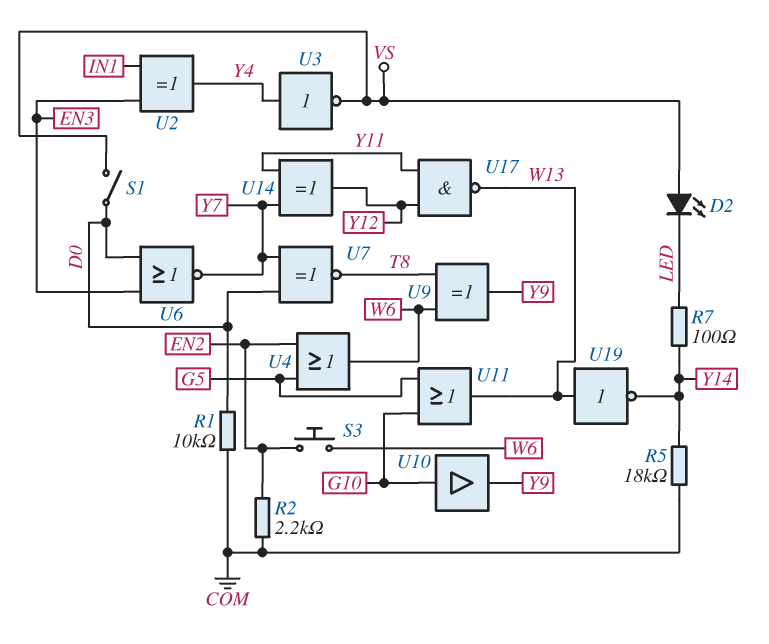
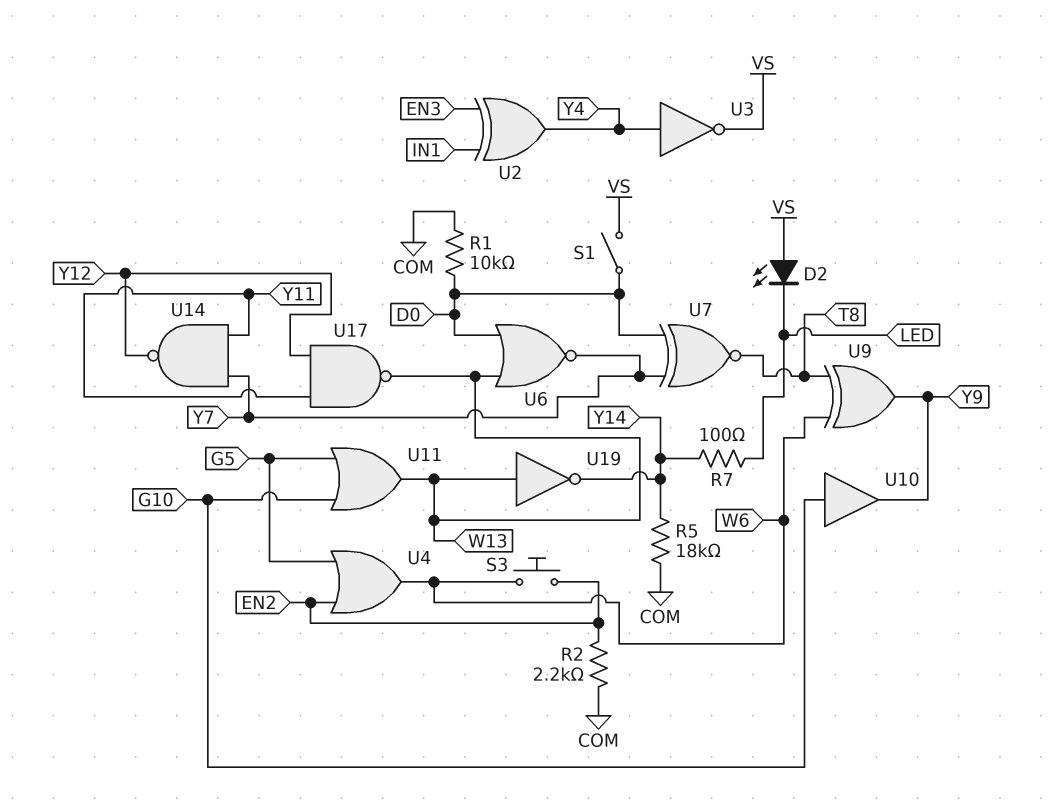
U6: NOR (in D0, in EN3, out Y7) -> NOR (in D0, in W13, out Y7)
U14: XOR (in Y7, in Y11, out Y12) -> NAND (in Y7, in Y11, out Y12)

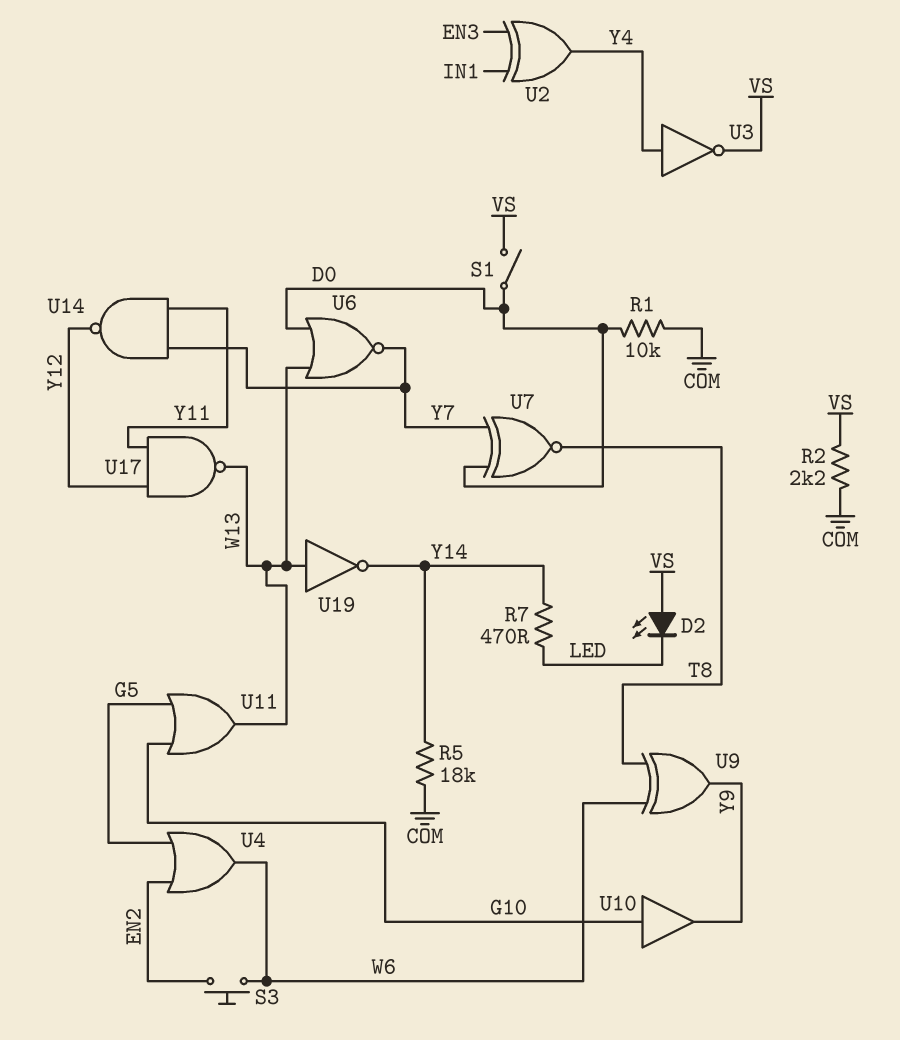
R2: 2.2k (COM, EN2) -> 2.2k (COM, VS)
R7: 100 (LED, Y14) -> 470 (LED, Y14)

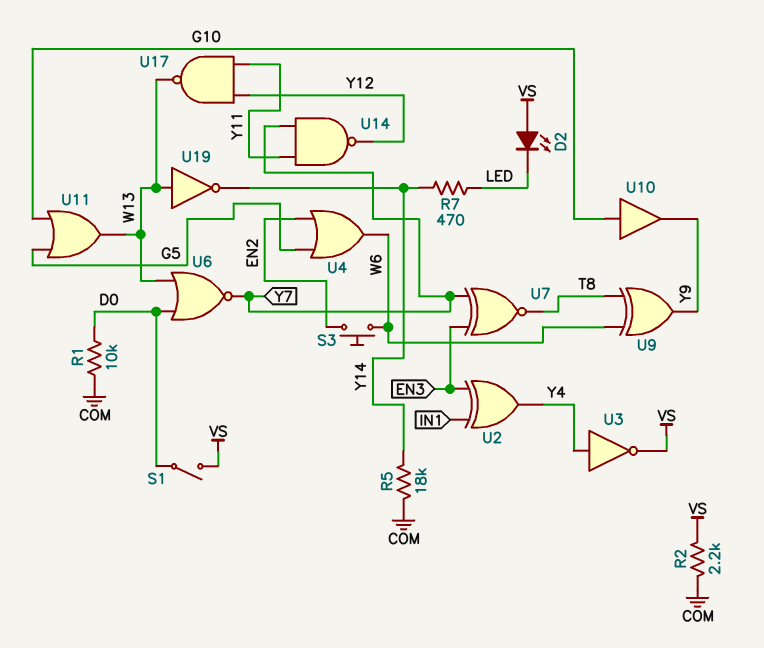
U7: XNOR (in D0, in Y7, out T8) -> XNOR (in EN3, in Y7, out T8)

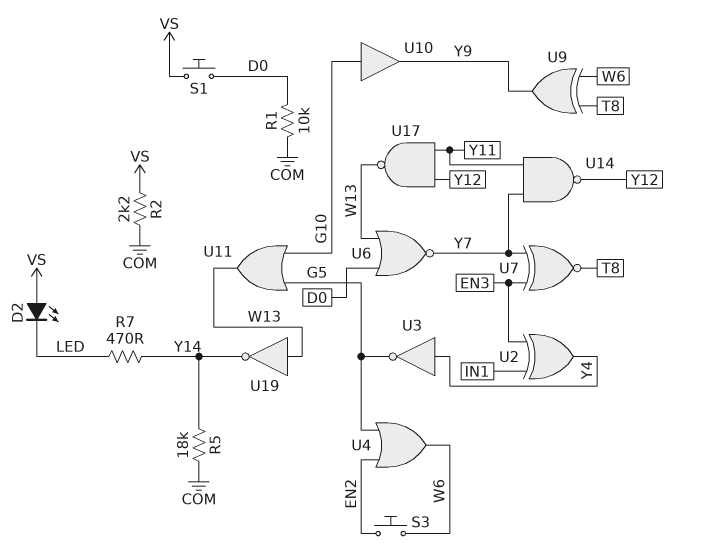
S1: switch (D0, VS) -> button (D0, VS)
U3: NOT (in Y4, out VS) -> NOT (in Y4, out G5)

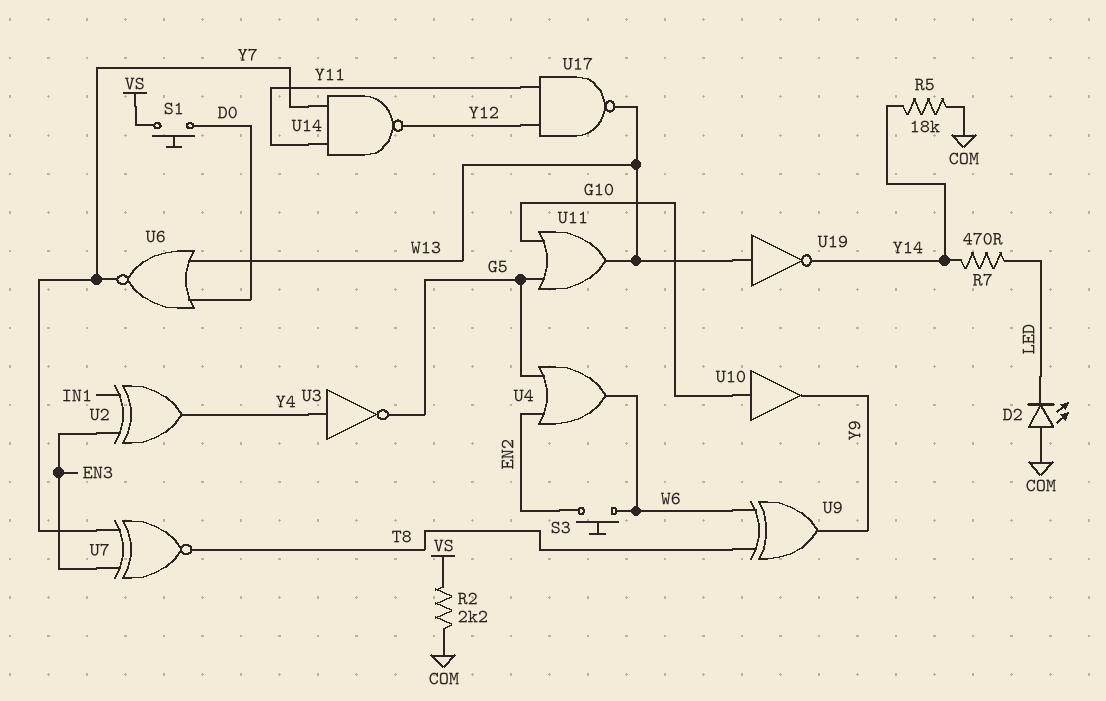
D2: LED (A VS, K LED) -> LED (A COM, K LED)
R1: 10k (COM, D0) -> none

